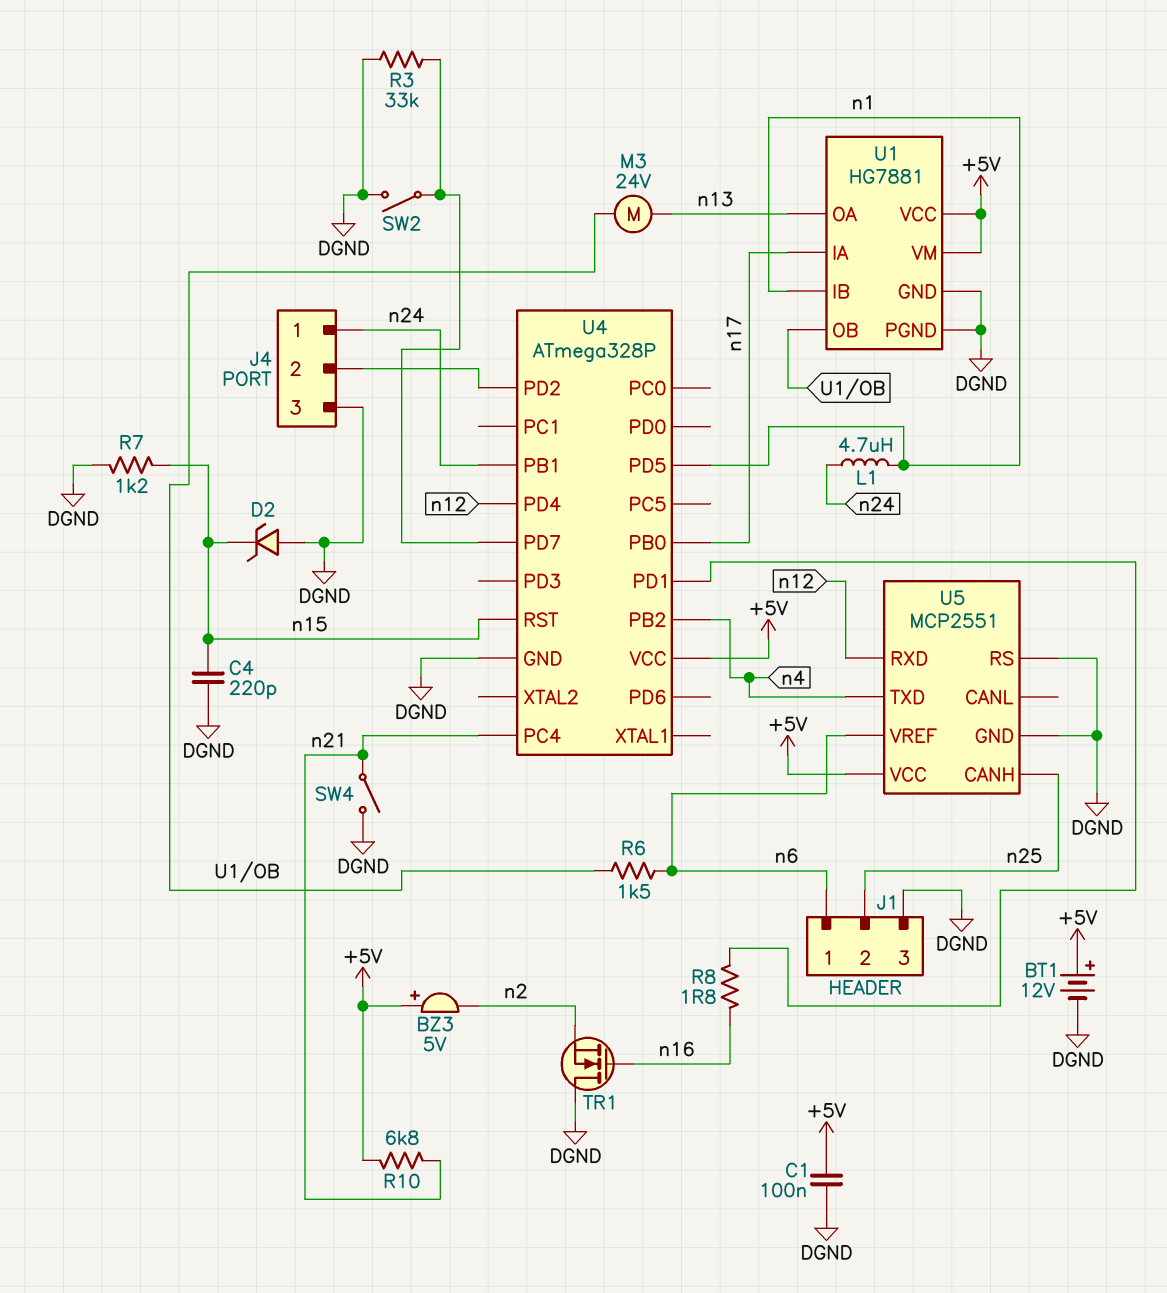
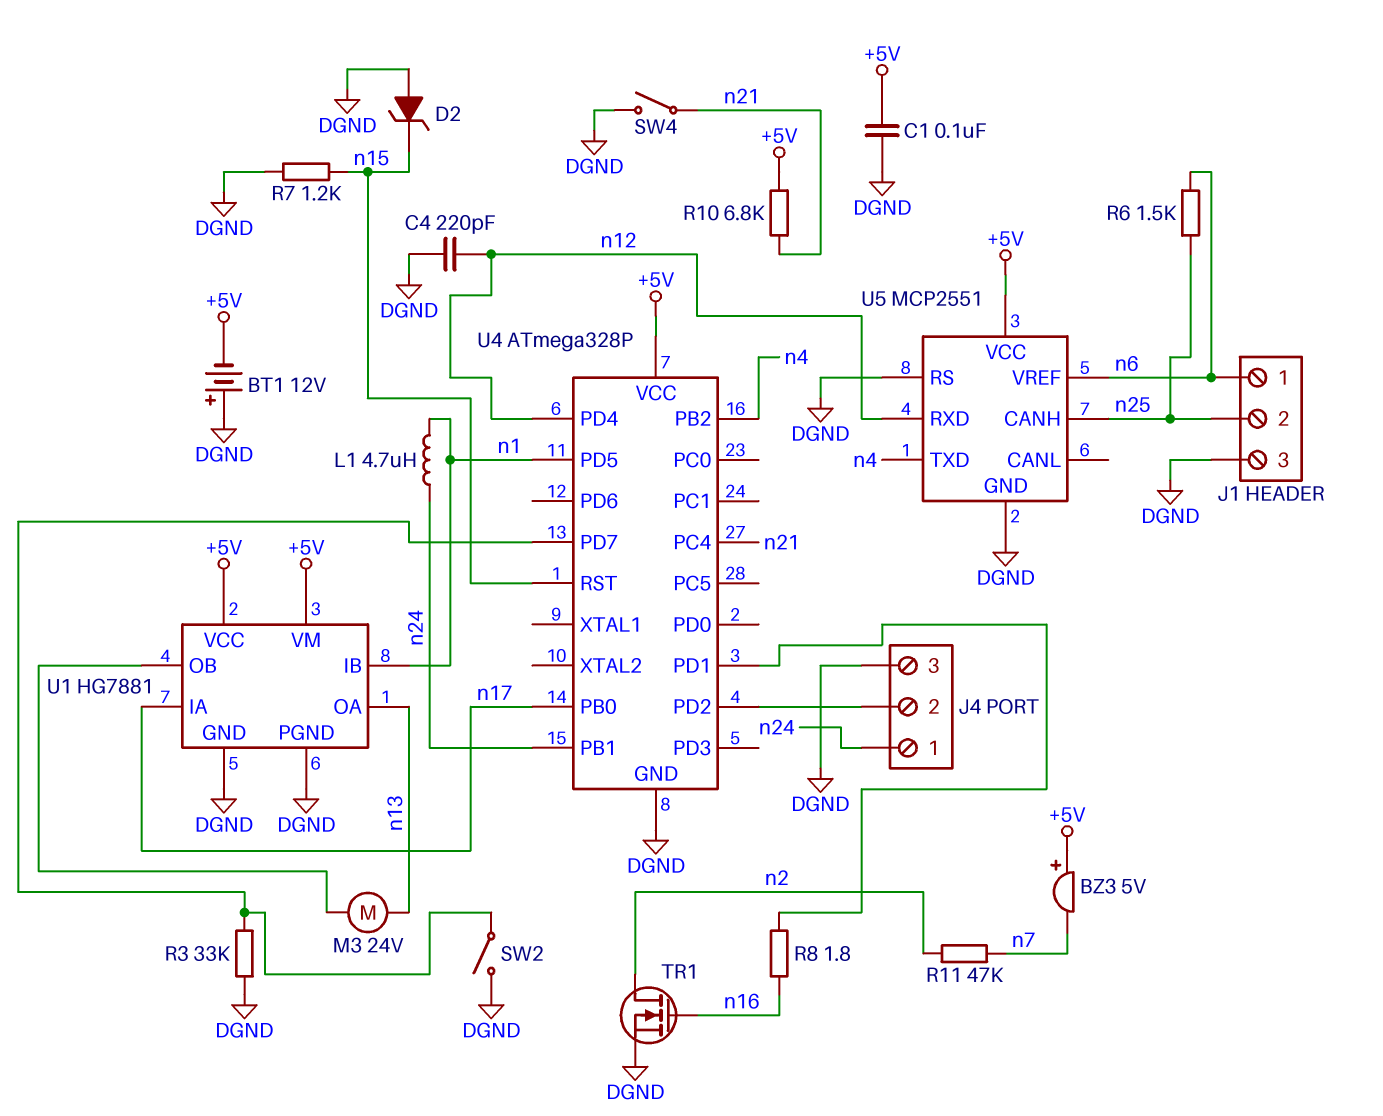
BT1: 12V (plus +5V, minus DGND) -> 12V (plus DGND, minus +5V)
BZ3: buzzer 5V (plus +5V, minus n2) -> buzzer 5V (plus +5V, minus n7)
C4: 220pF (DGND, n15) -> 220pF (DGND, n12)
R6: 1.5k (U1/OB, n6) -> 1.5k (n6, n25)
R11: none -> 47k (n2, n7)
TR1: NMOS (G n16, D DGND, S n2) -> NMOS (G n16, D n2, S DGND)

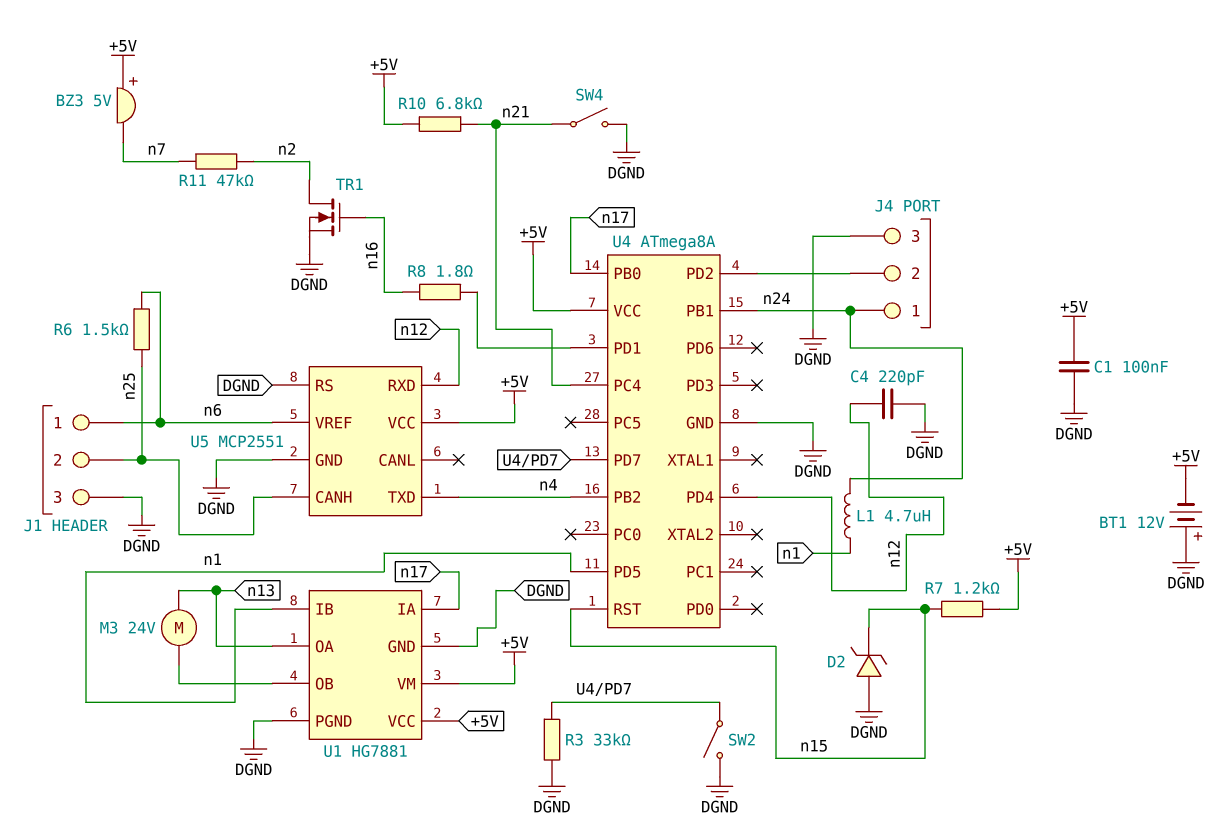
R7: 1.2k (DGND, n15) -> 1.2k (+5V, n15)
U4: ATmega328P -> ATmega8A

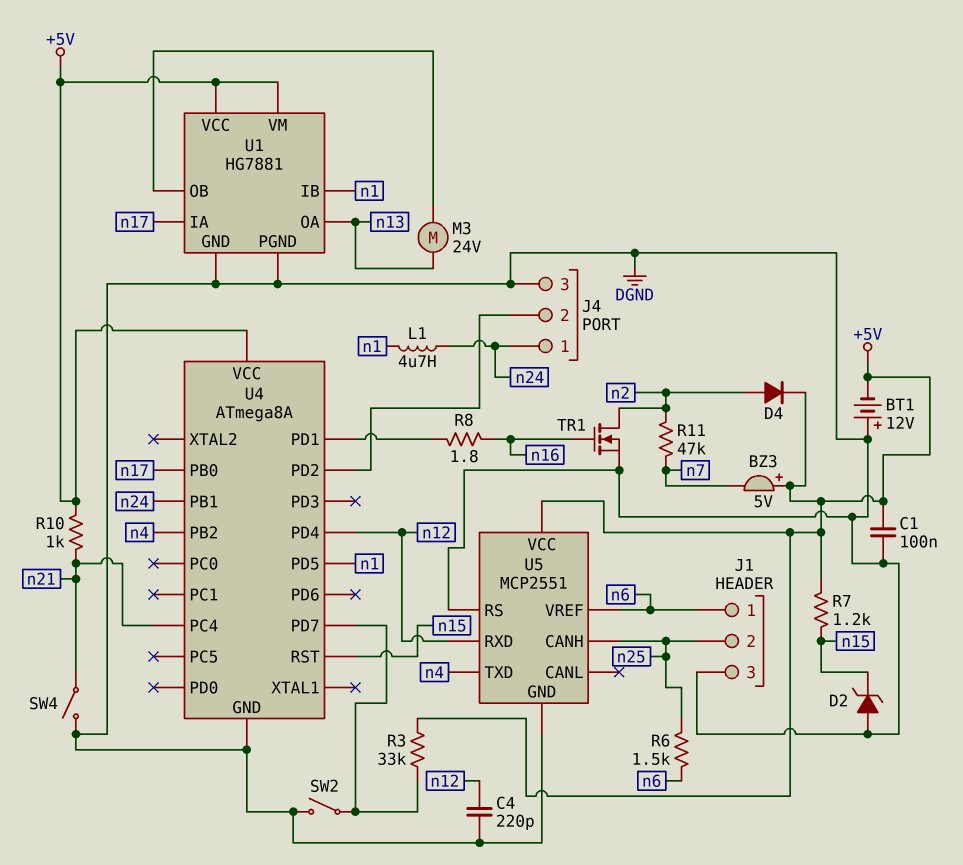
D4: none -> diode (A n2, K +5V)
R3: 33k (DGND, U4/PD7) -> 33k (+5V, U4/PD7)
R10: 6.8k (+5V, n21) -> 1k (+5V, n21)

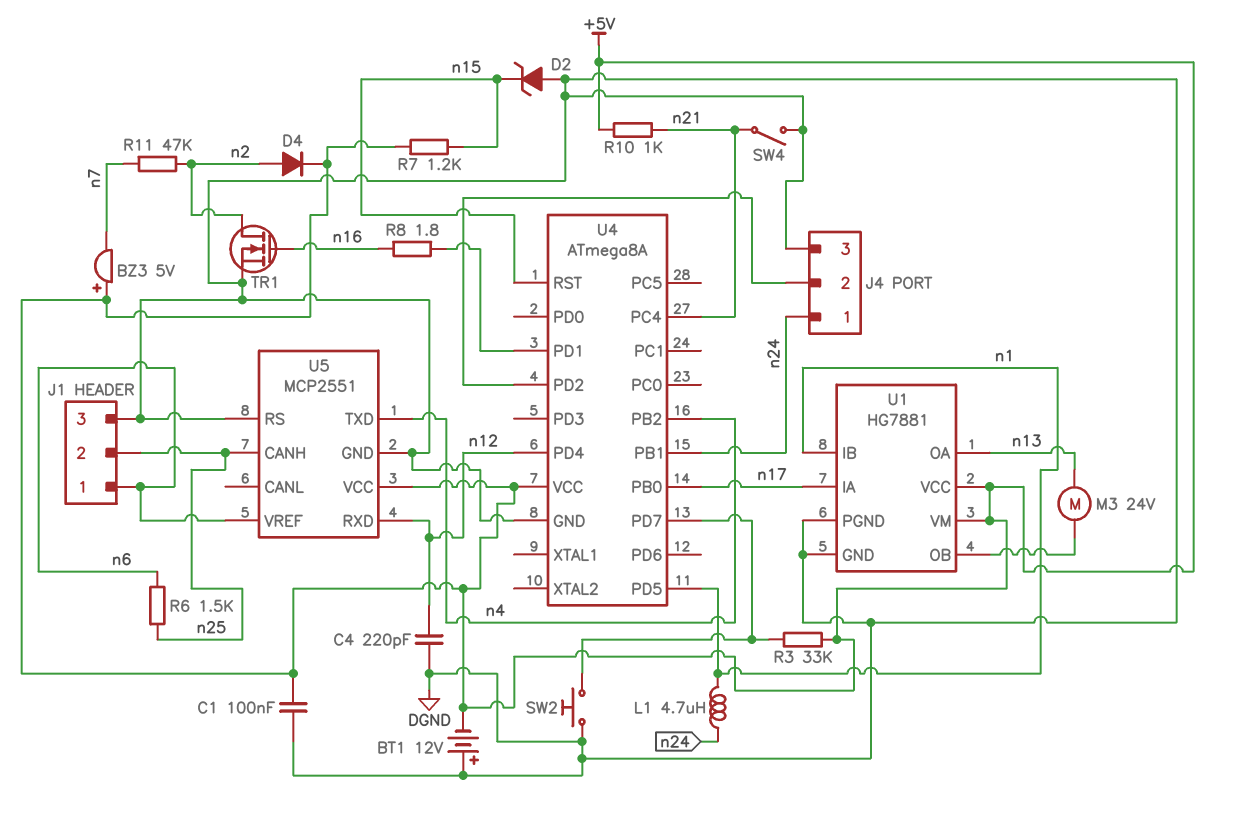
SW2: switch (DGND, U4/PD7) -> button (DGND, U4/PD7)

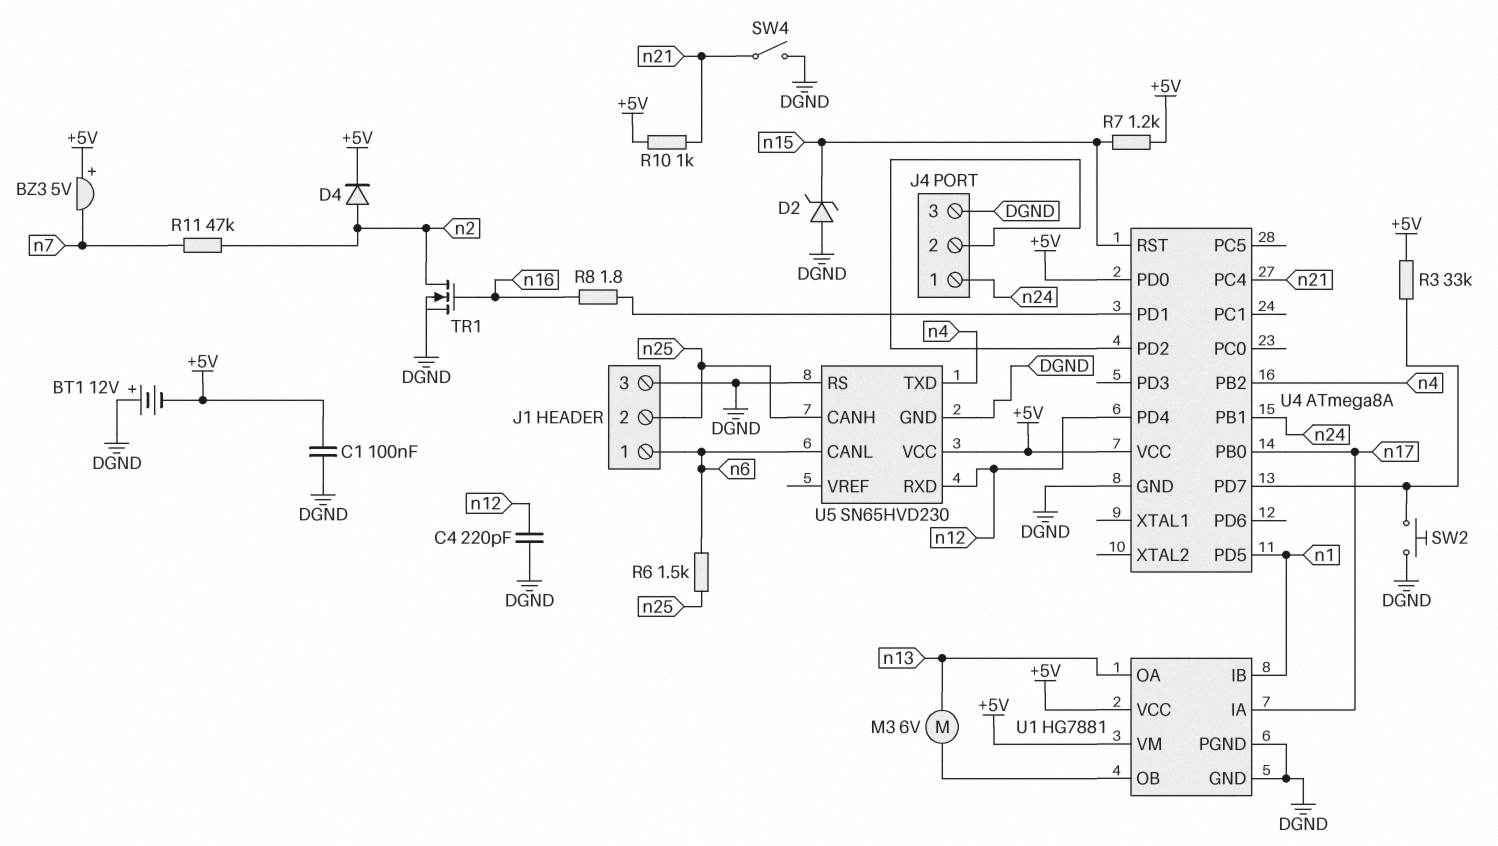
L1: 4.7uH (n1, n24) -> none
M3: motor 24V (U1/OB, n13) -> motor 6V (U1/OB, n13)
U4 pin PD0: none -> +5V
U5: MCP2551 -> SN65HVD230
U5 pin CANL: none -> n6
U5 pin VREF: n6 -> none

